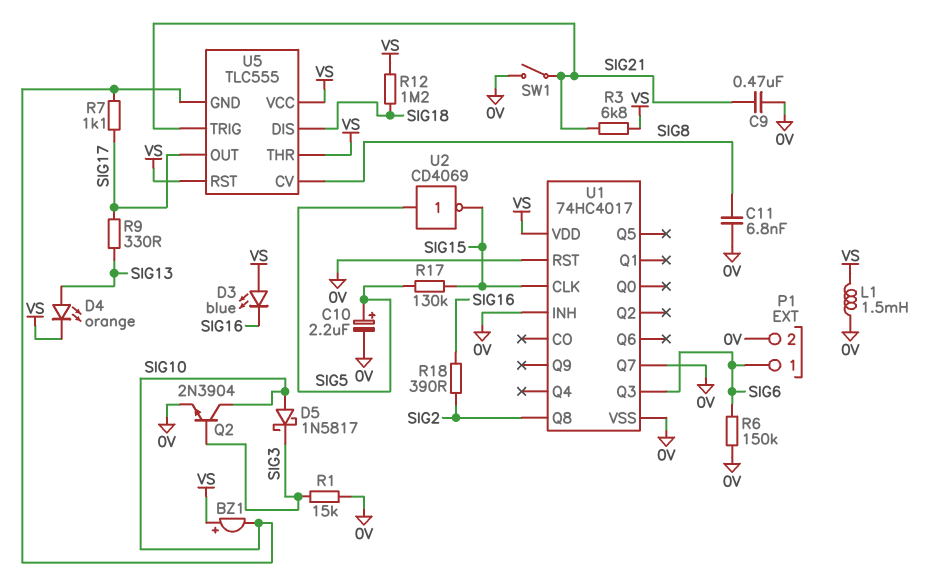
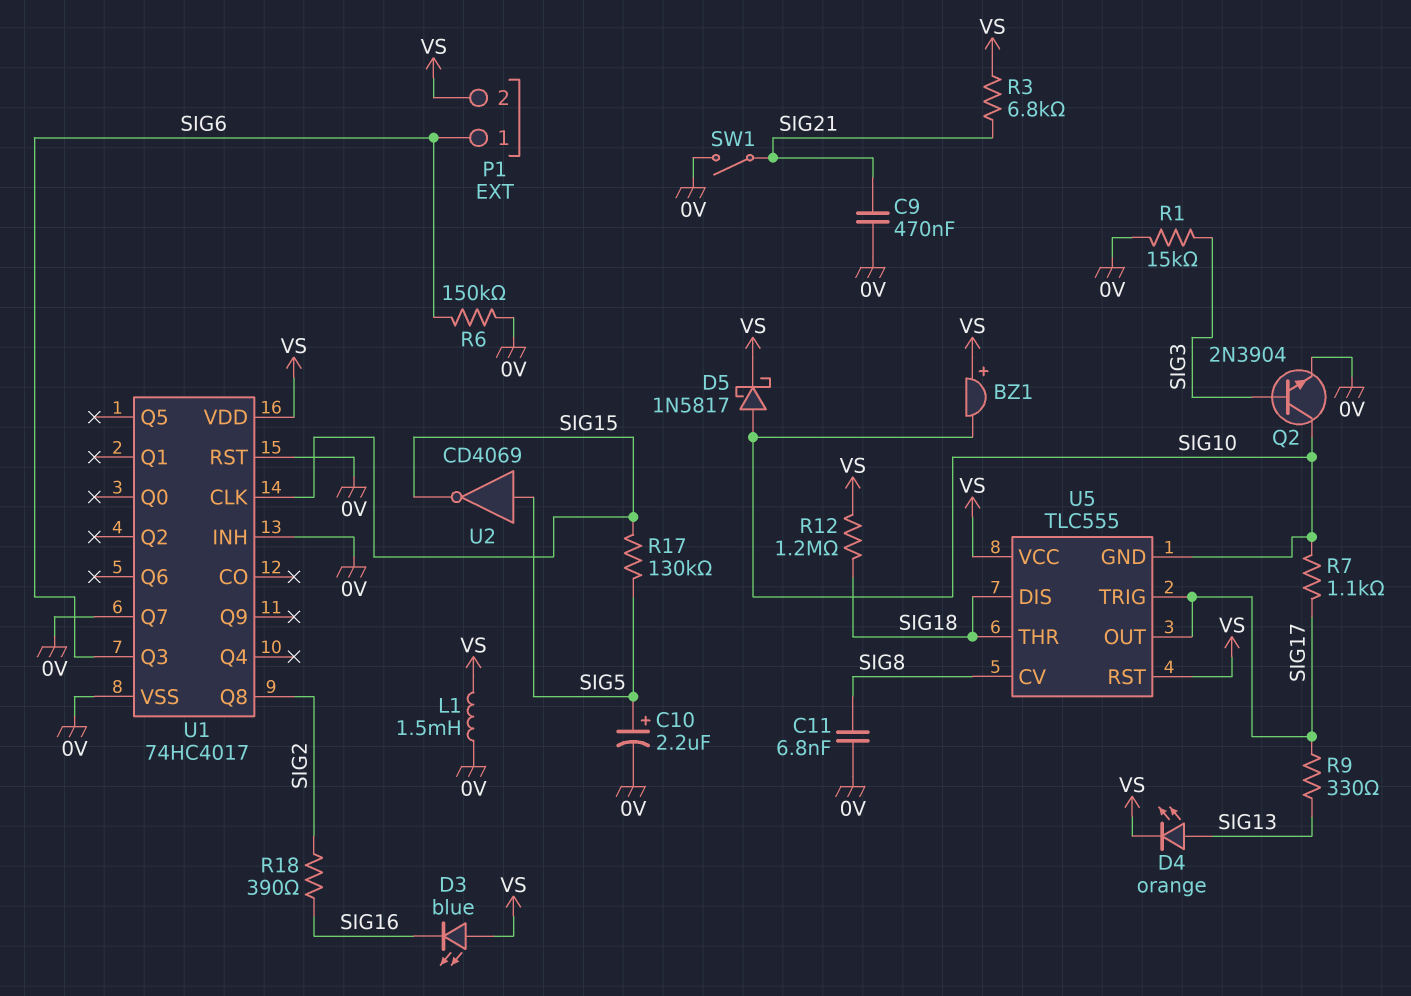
D5: schottky 1N5817 (A SIG10, K SIG3) -> schottky 1N5817 (A SIG10, K VS)
P1 pin 2: 0V -> VS
U5 pin THR: VS -> SIG18
U5 pin TRIG: SIG21 -> SIG17

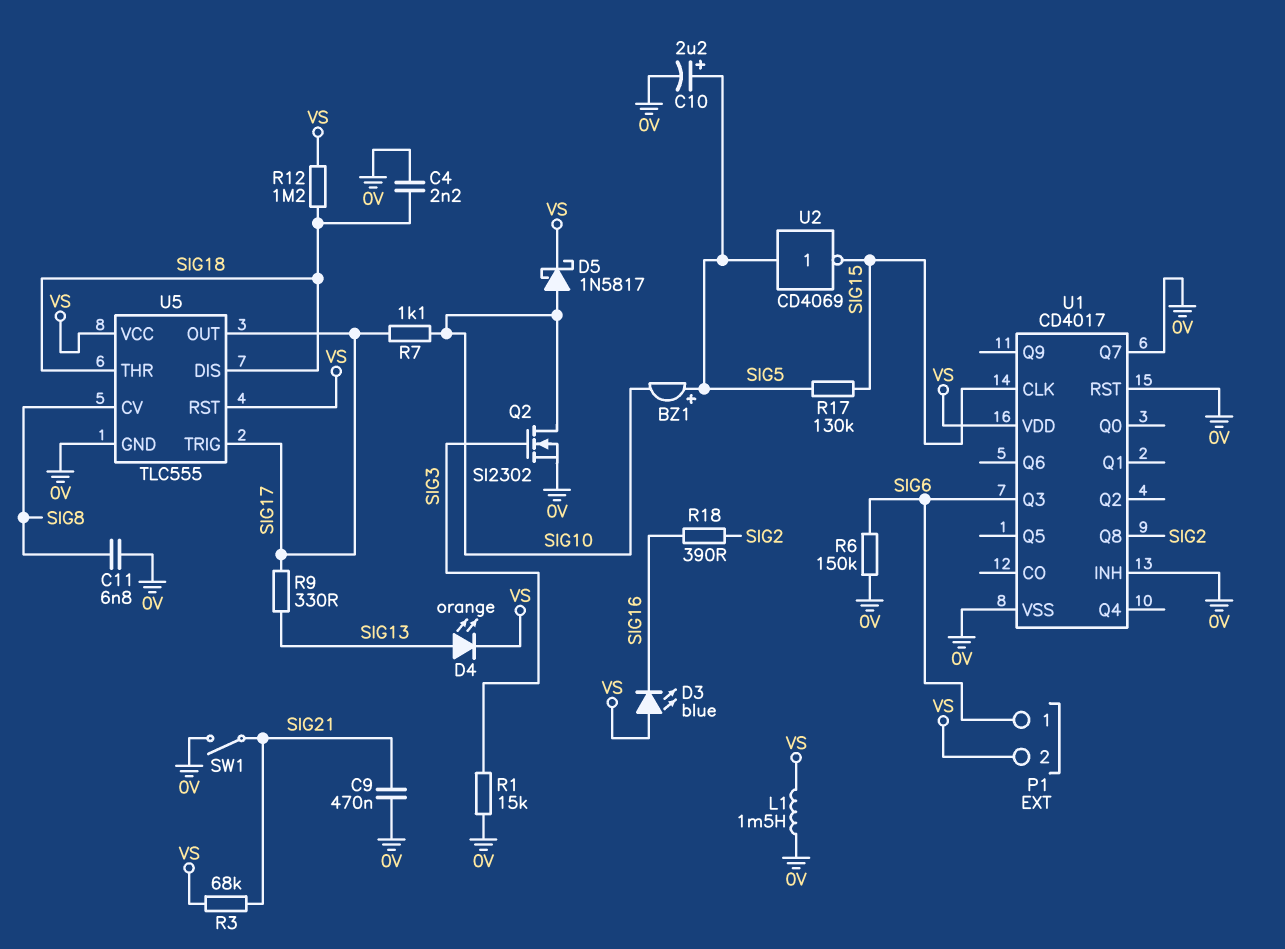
BZ1: buzzer (plus VS, minus SIG10) -> buzzer (plus SIG5, minus SIG10)
C4: none -> 2.2nF (0V, SIG18)
Q2: NPN 2N3904 (B SIG3, C SIG10, E 0V) -> NMOS SI2302 (G SIG3, D SIG10, S 0V)
R3: 6.8k (SIG21, VS) -> 68k (SIG21, VS)
U1: 74HC4017 -> CD4017
U5 pin GND: SIG10 -> 0V

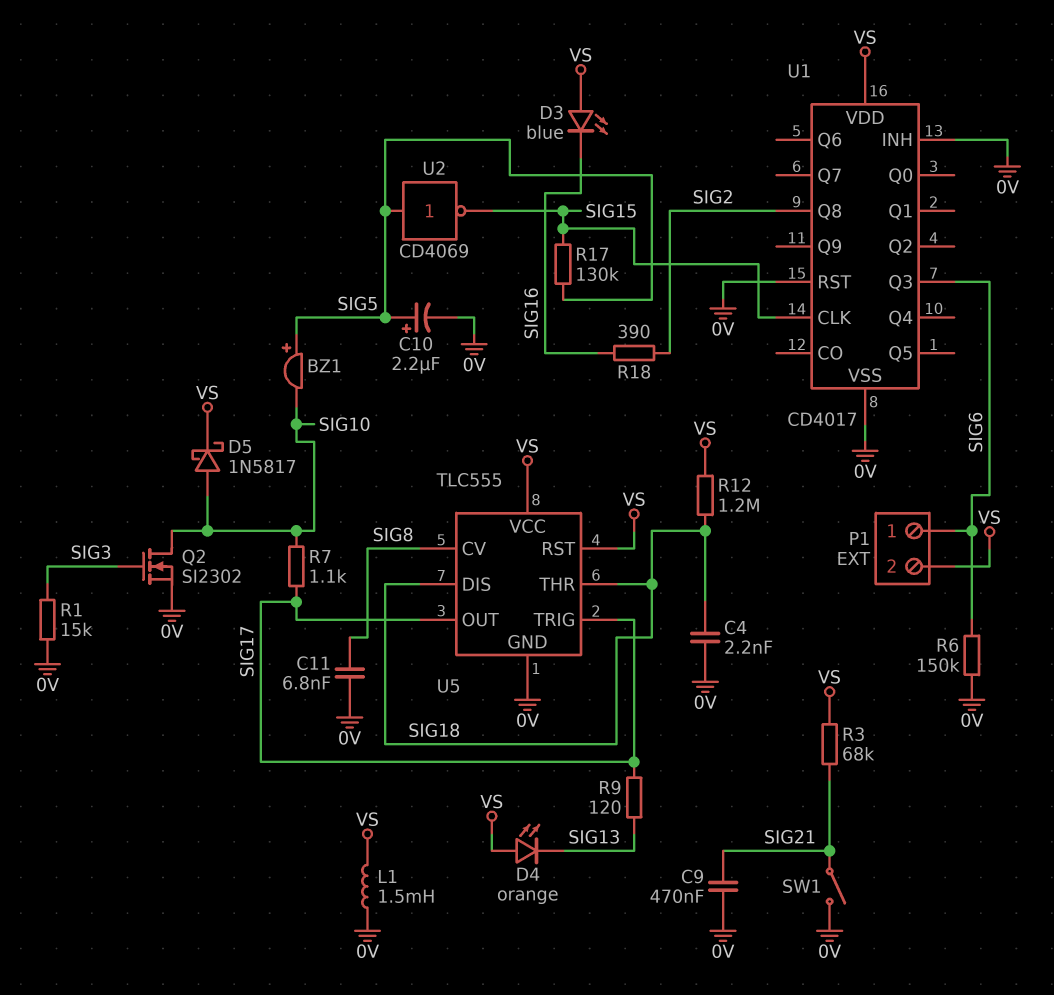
D4: LED orange (A SIG13, K VS) -> LED orange (A VS, K SIG13)
R9: 330 (SIG13, SIG17) -> 120 (SIG13, SIG17)
U1 pin Q7: 0V -> none

